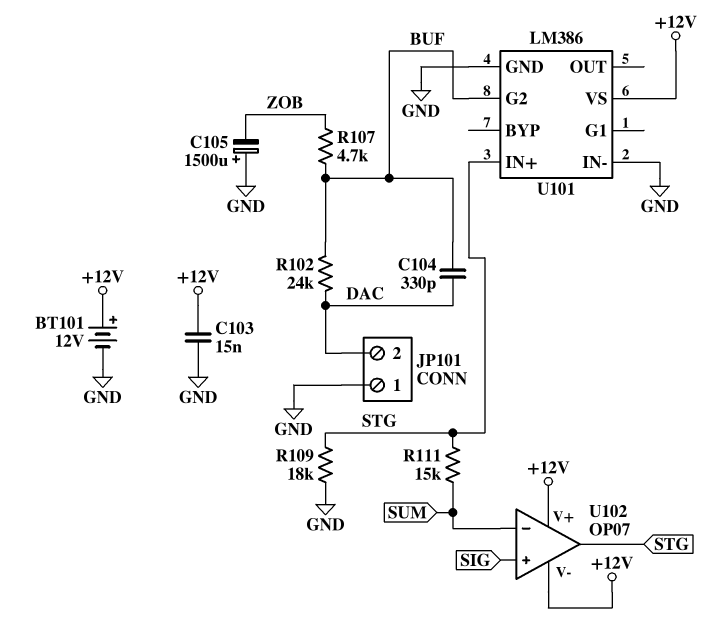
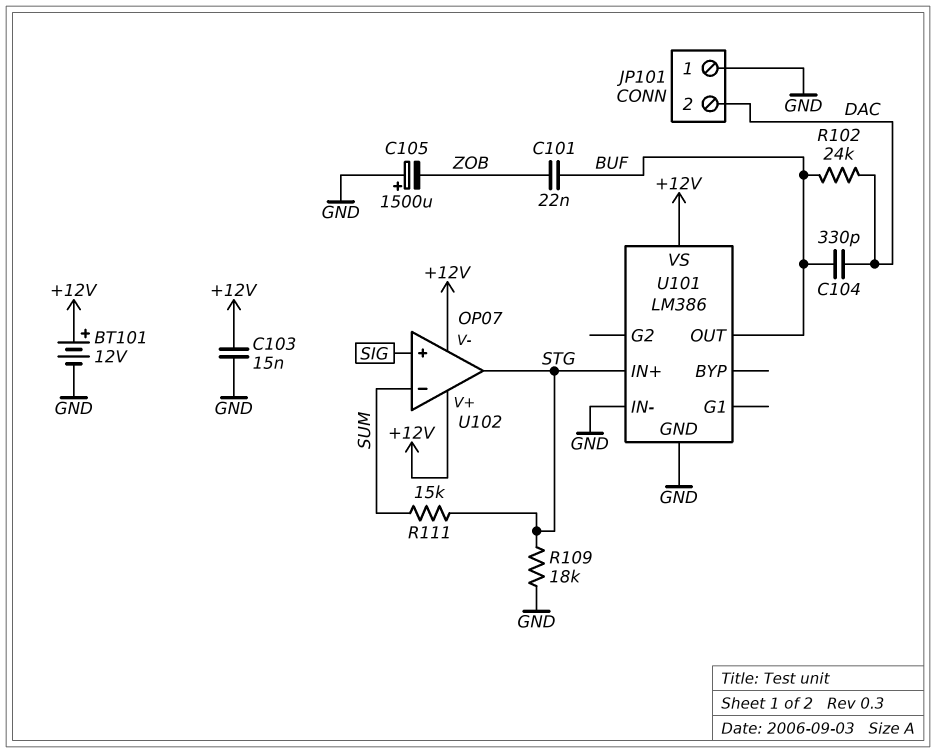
C101: none -> 22nF (BUF, ZOB)
R107: 4.7k (BUF, ZOB) -> none
U101 pin G2: BUF -> none
U101 pin OUT: none -> BUF

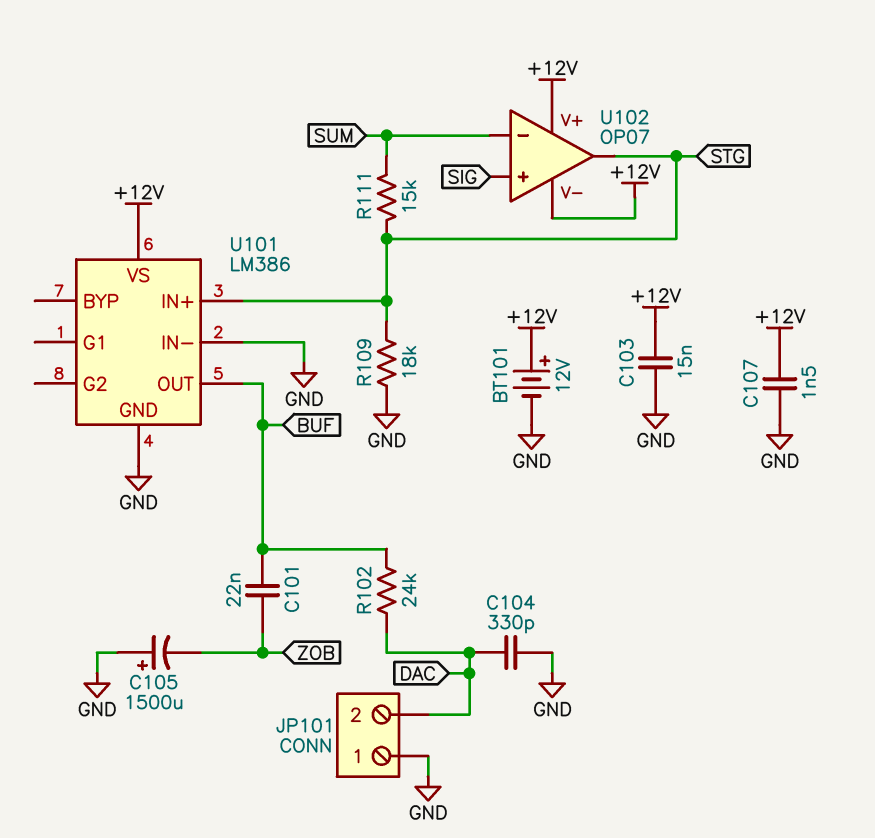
C104: 330pF (BUF, DAC) -> 330pF (DAC, GND)
C107: none -> 1.5nF (+12V, GND)

